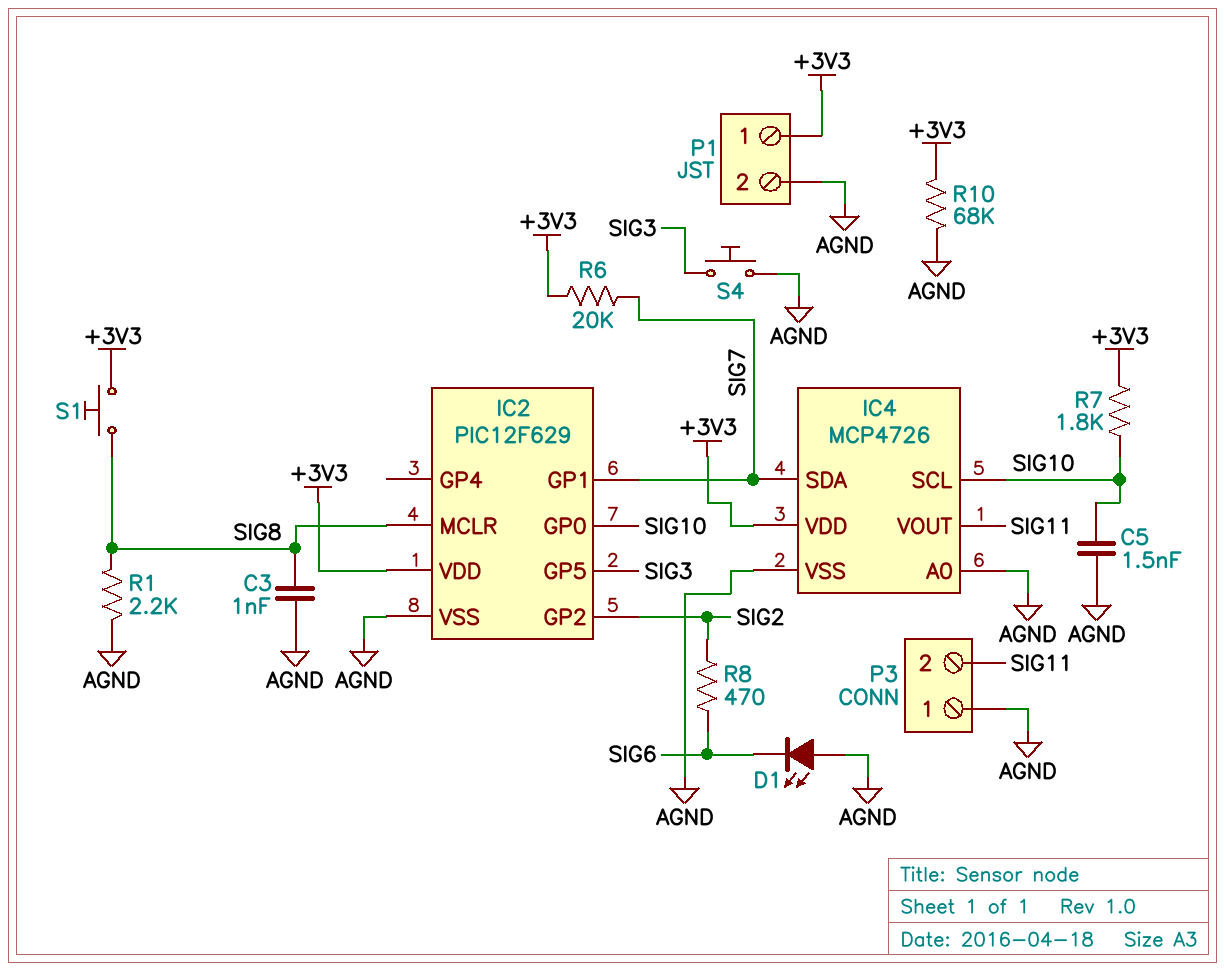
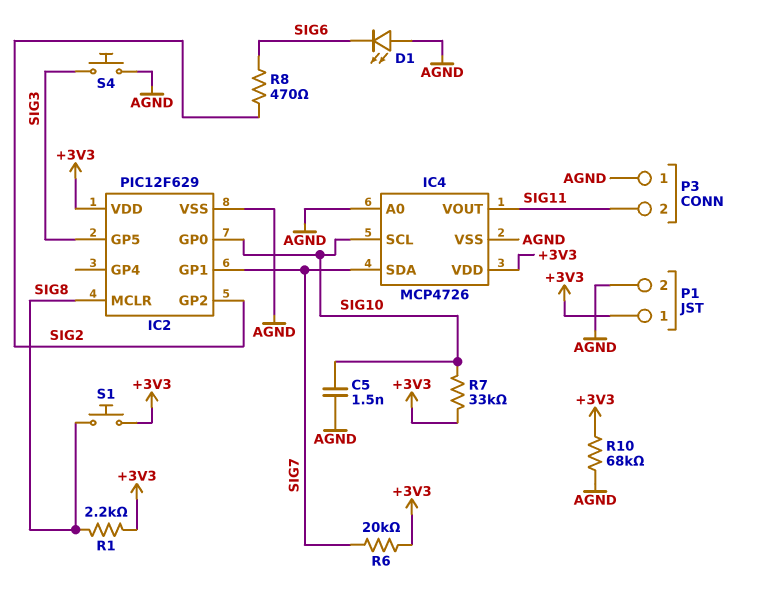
C3: 1nF (AGND, SIG8) -> none
R1: 2.2k (AGND, SIG8) -> 2.2k (+3V3, SIG8)
R7: 1.8k (+3V3, SIG10) -> 33k (+3V3, SIG10)

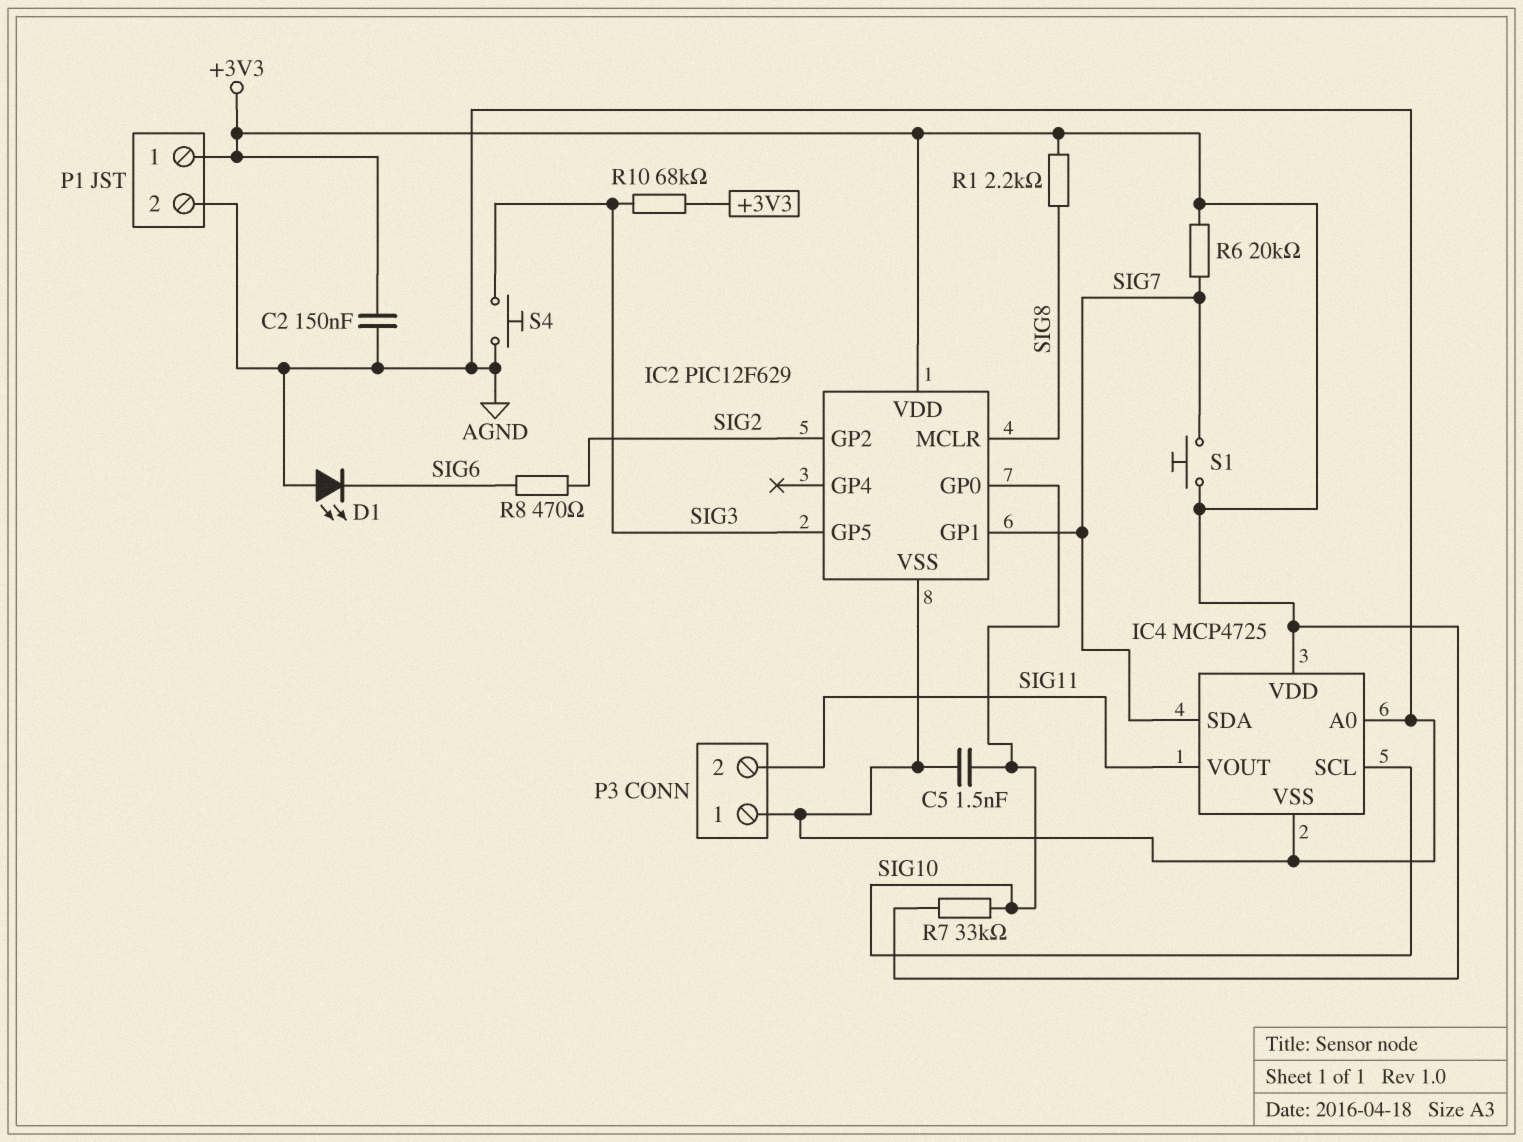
C2: none -> 150nF (+3V3, AGND)
IC4: MCP4726 -> MCP4725
R10: 68k (+3V3, AGND) -> 68k (+3V3, SIG3)
S1: button (+3V3, SIG8) -> button (+3V3, SIG7)

